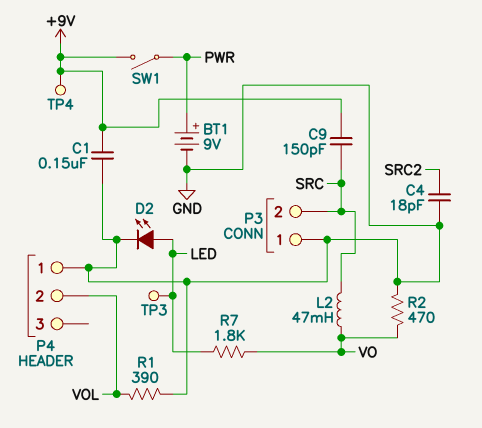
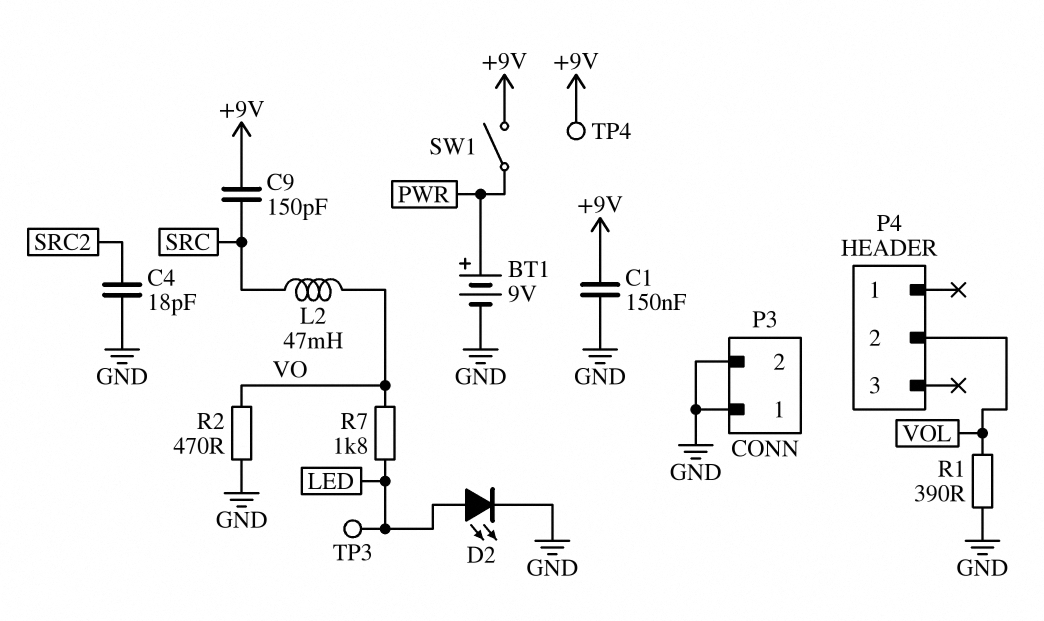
P3 pin 2: SRC -> GND
P4 pin 1: GND -> none

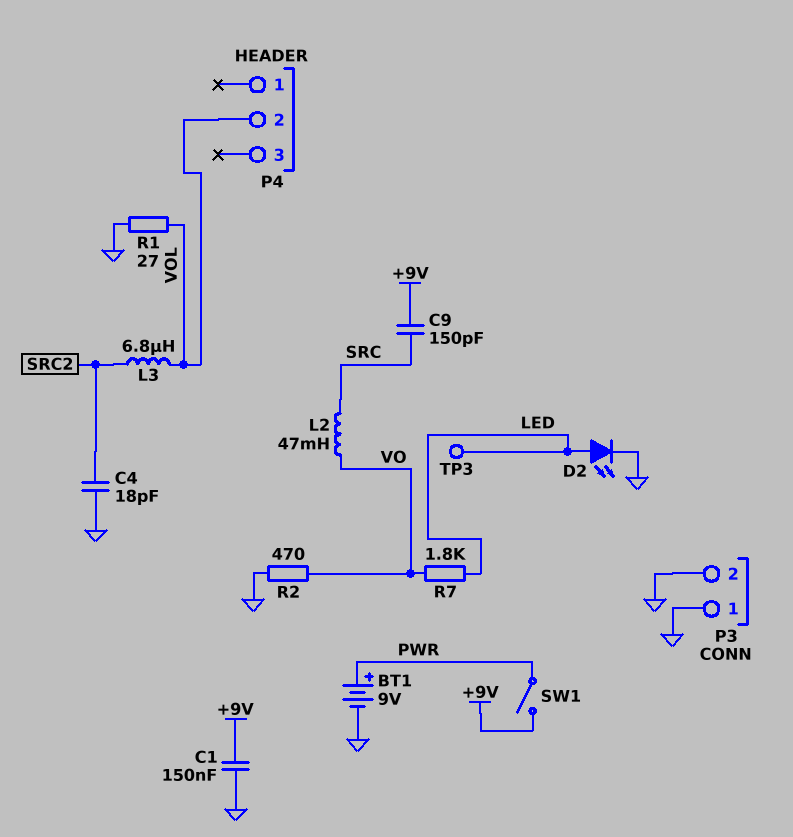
L3: none -> 6.8uH (SRC2, VOL)
R1: 390 (GND, VOL) -> 27 (GND, VOL)
TP4: test point (+9V) -> none

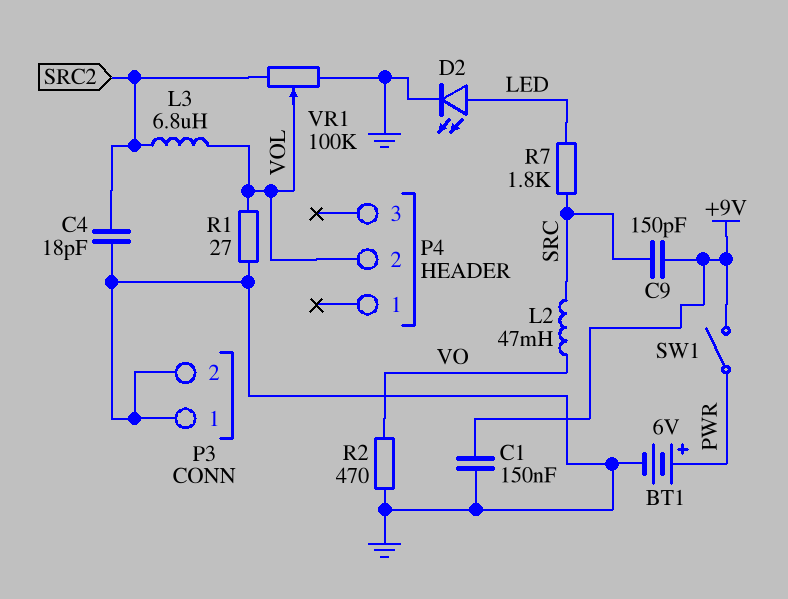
BT1: 9V (plus PWR, minus GND) -> 6V (plus PWR, minus GND)
R7: 1.8k (LED, VO) -> 1.8k (LED, SRC)
TP3: test point (LED) -> none
VR1: none -> 100k (GND, SRC2, wiper VOL)

